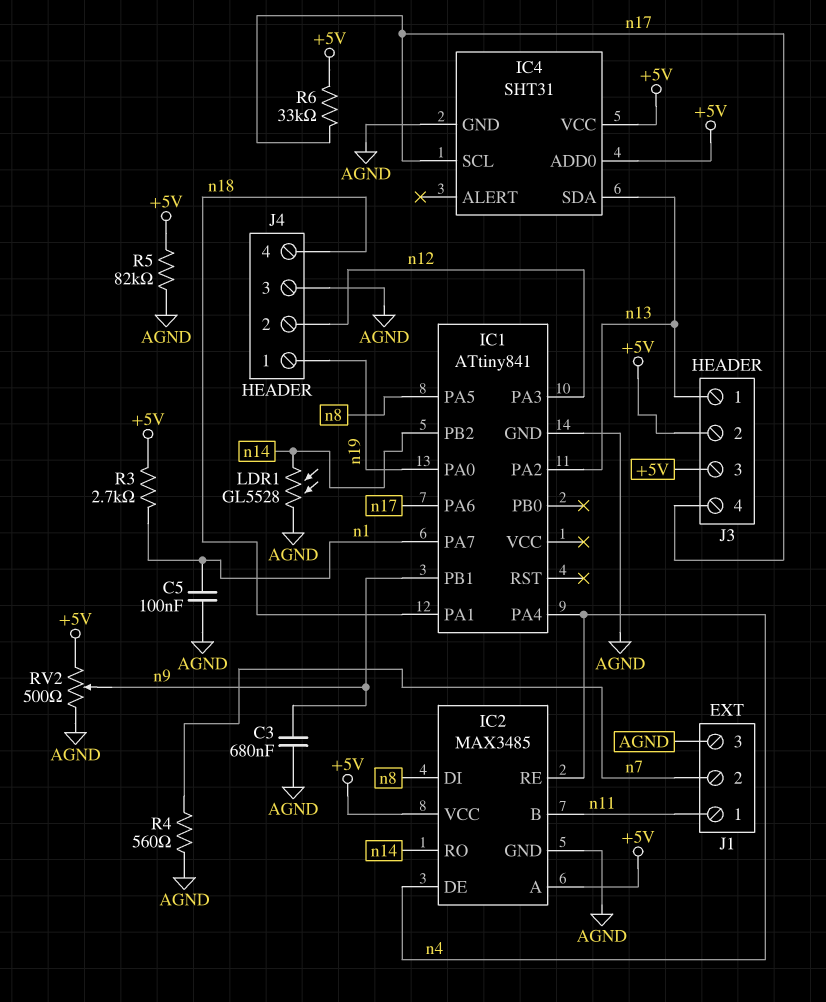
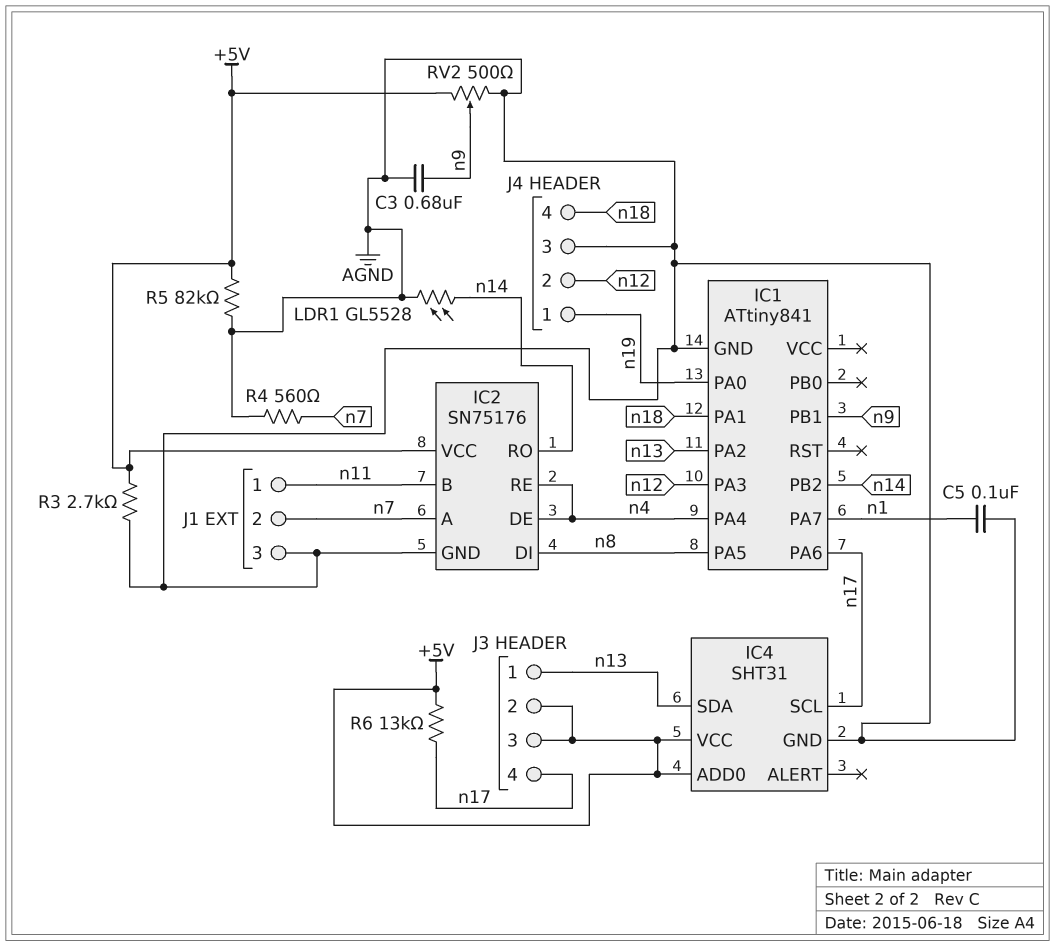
IC2: MAX3485 -> SN75176
IC2 pin A: +5V -> n7
R3: 2.7k (+5V, n1) -> 2.7k (+5V, AGND)
R6: 33k (+5V, n17) -> 13k (+5V, n17)

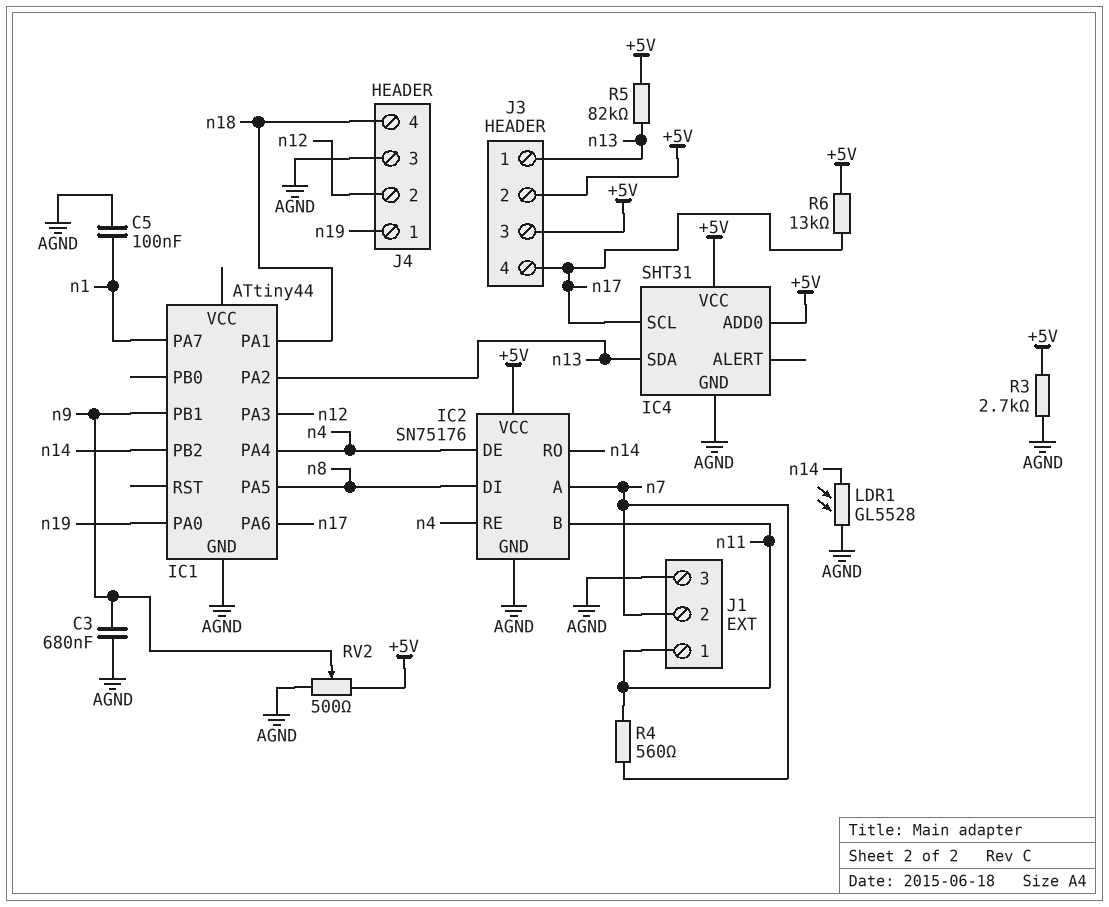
IC1: ATtiny841 -> ATtiny44
R4: 560 (AGND, n7) -> 560 (n7, n11)
R5: 82k (+5V, AGND) -> 82k (+5V, n13)

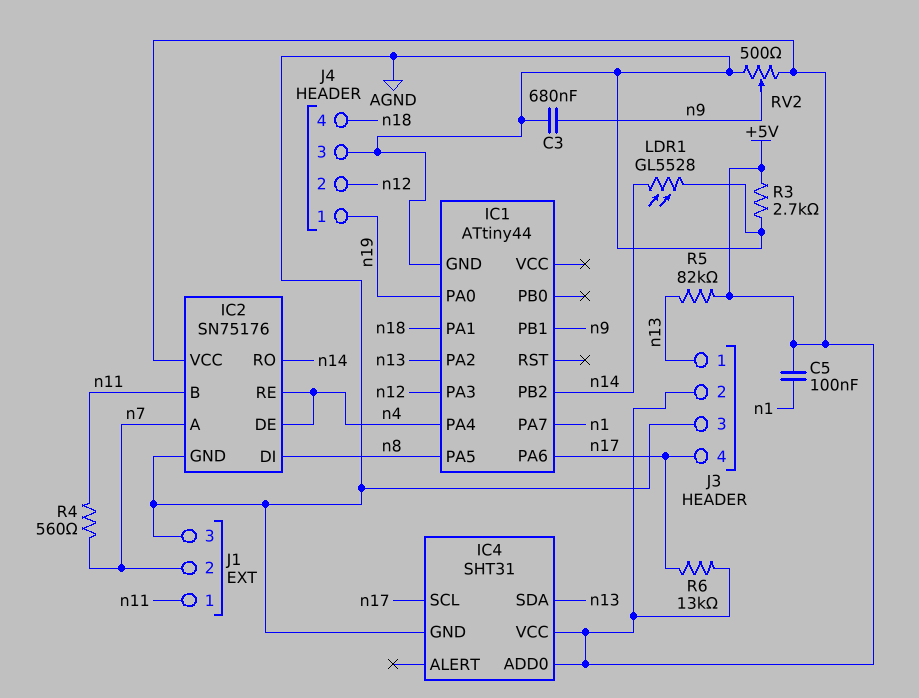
C5: 100nF (AGND, n1) -> 100nF (+5V, n1)
J3 pin 3: +5V -> AGND

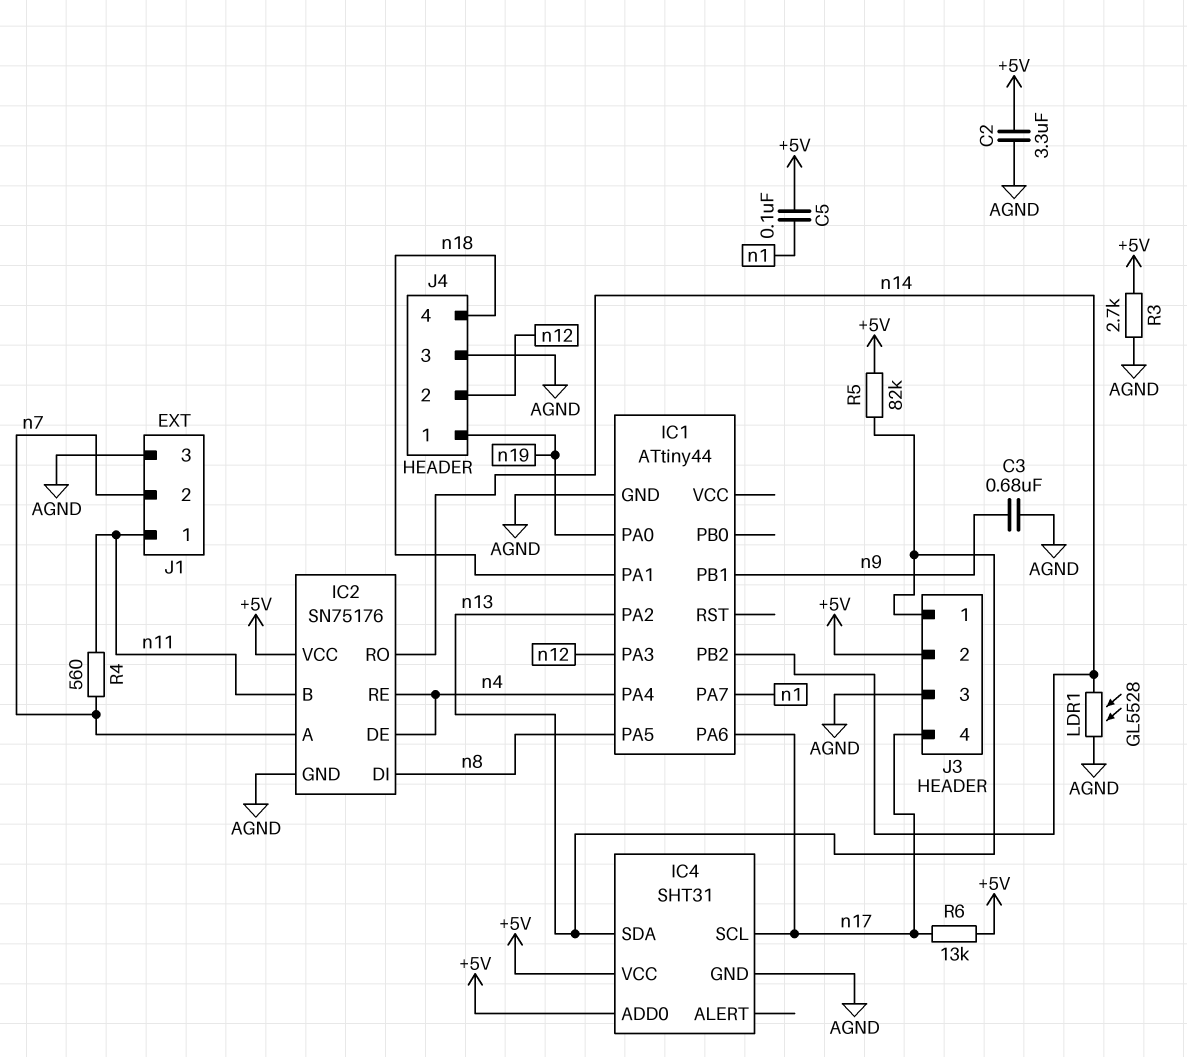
C2: none -> 3.3uF (+5V, AGND)
RV2: 500 (+5V, AGND, wiper n9) -> none

